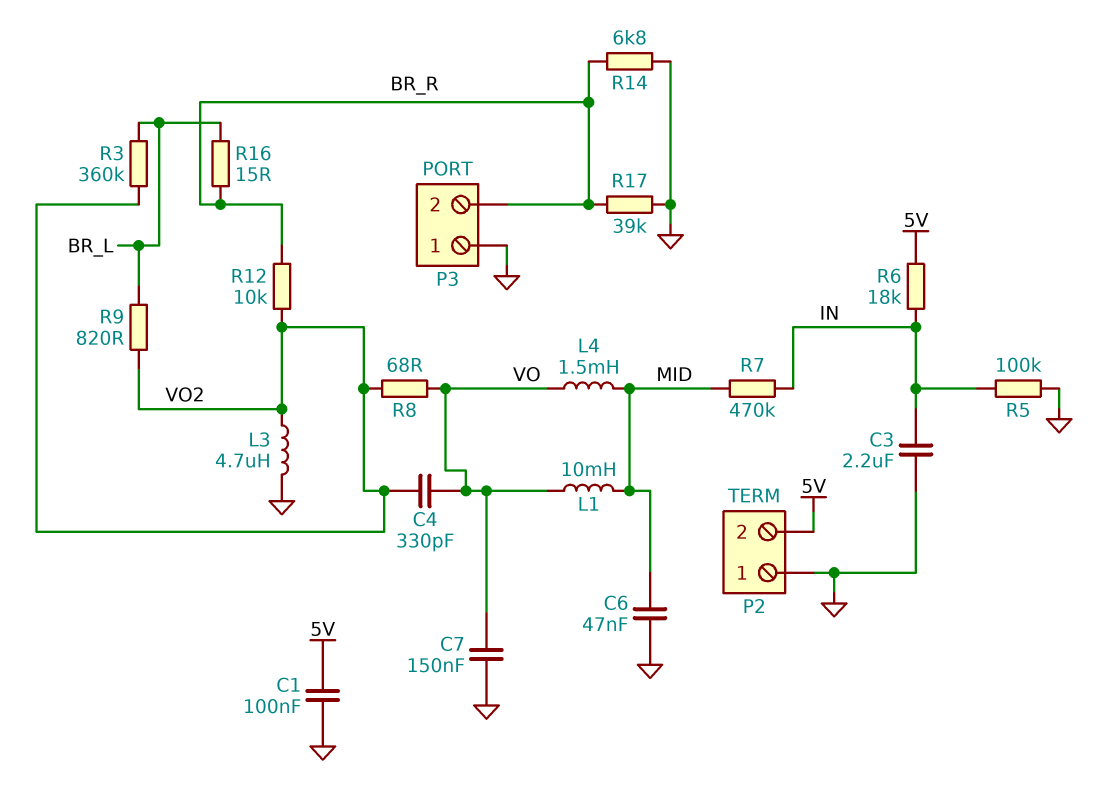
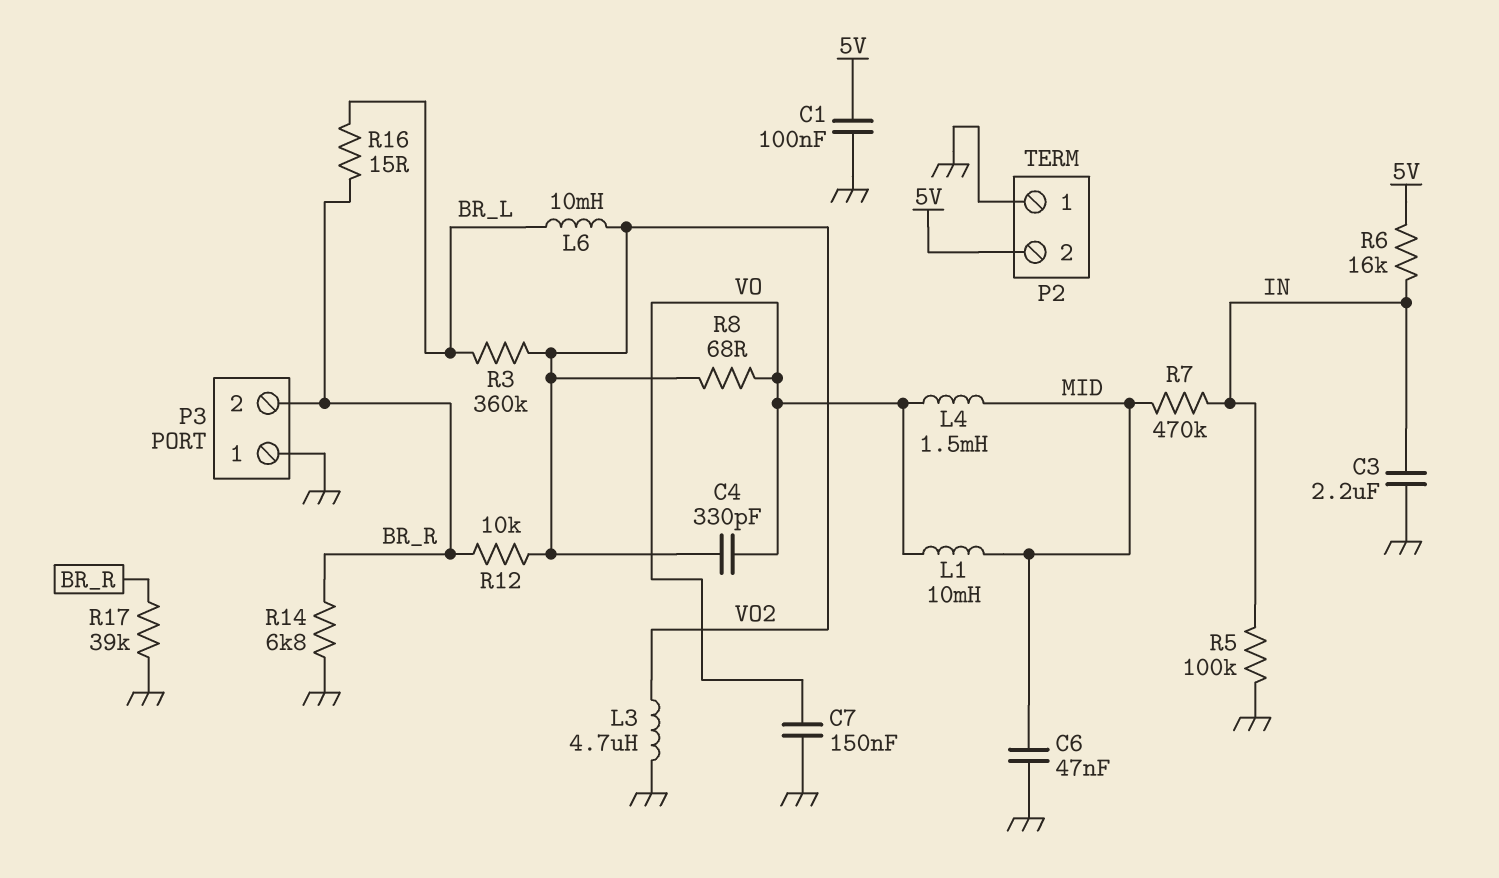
L6: none -> 10mH (BR_L, VO2)
R6: 18k (5V, IN) -> 16k (5V, IN)
R9: 820 (BR_L, VO2) -> none

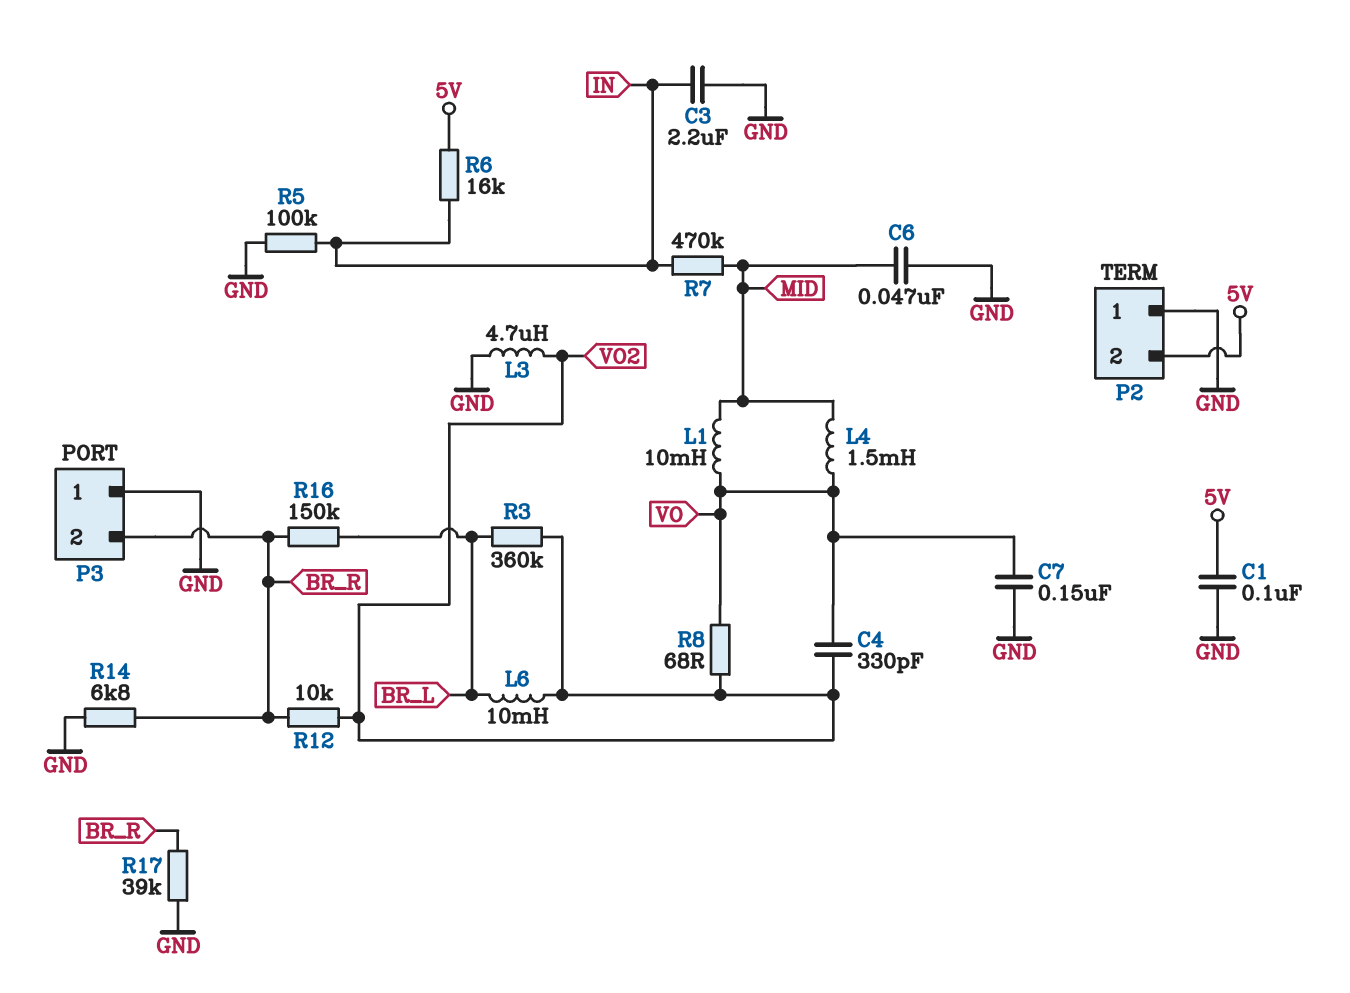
R16: 15 (BR_L, BR_R) -> 150k (BR_L, BR_R)

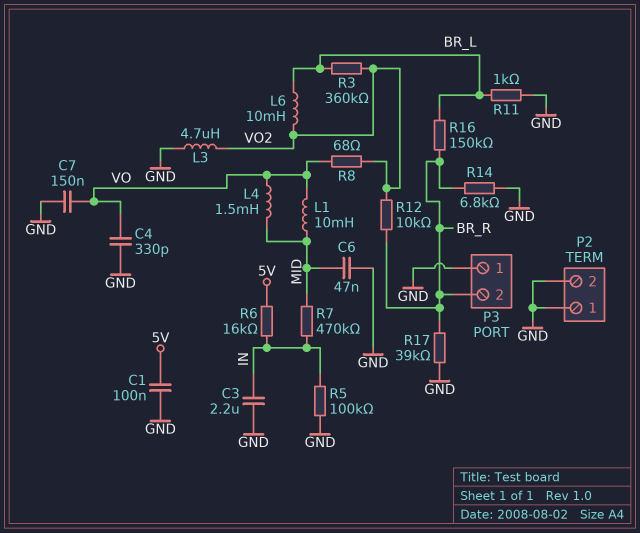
C4: 330pF (VO, VO2) -> 330pF (GND, VO)
P2 pin 2: 5V -> GND
R11: none -> 1k (BR_L, GND)

